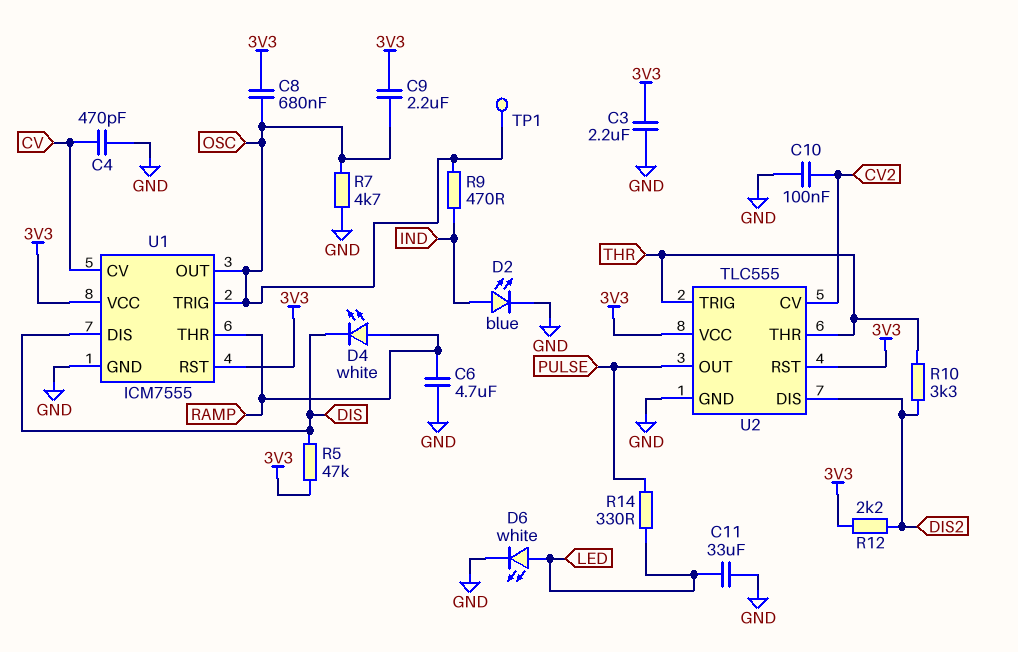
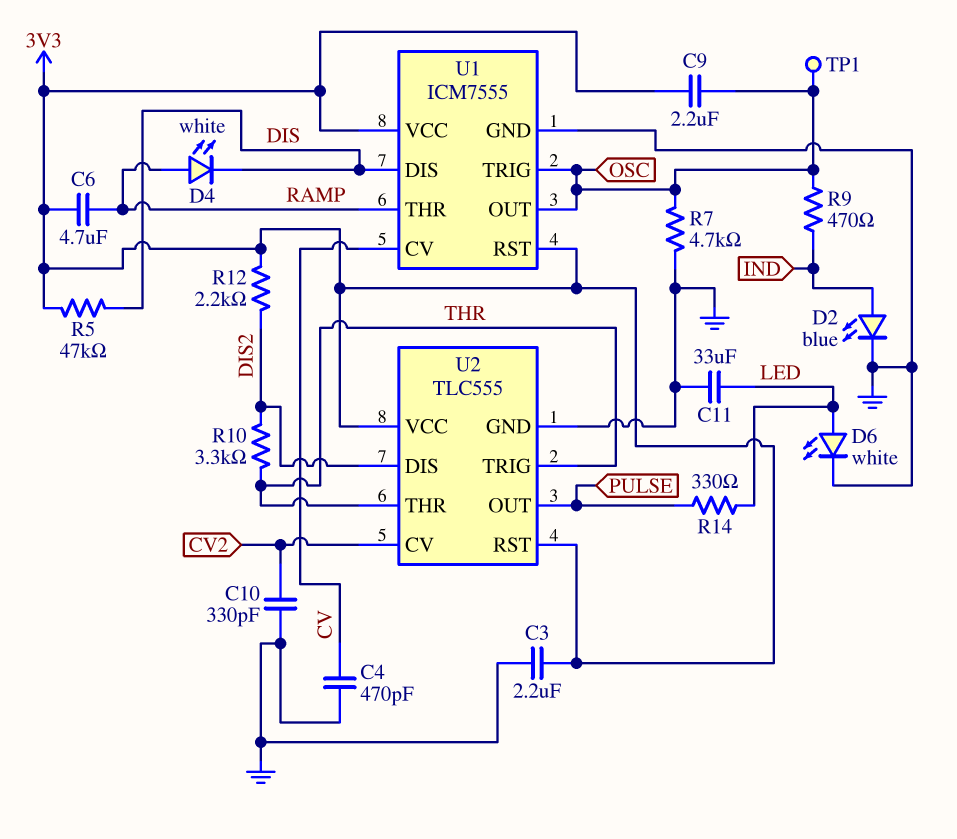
C6: 4.7uF (GND, RAMP) -> 4.7uF (3V3, RAMP)
C8: 680nF (3V3, OSC) -> none
C10: 100nF (CV2, GND) -> 330pF (CV2, GND)

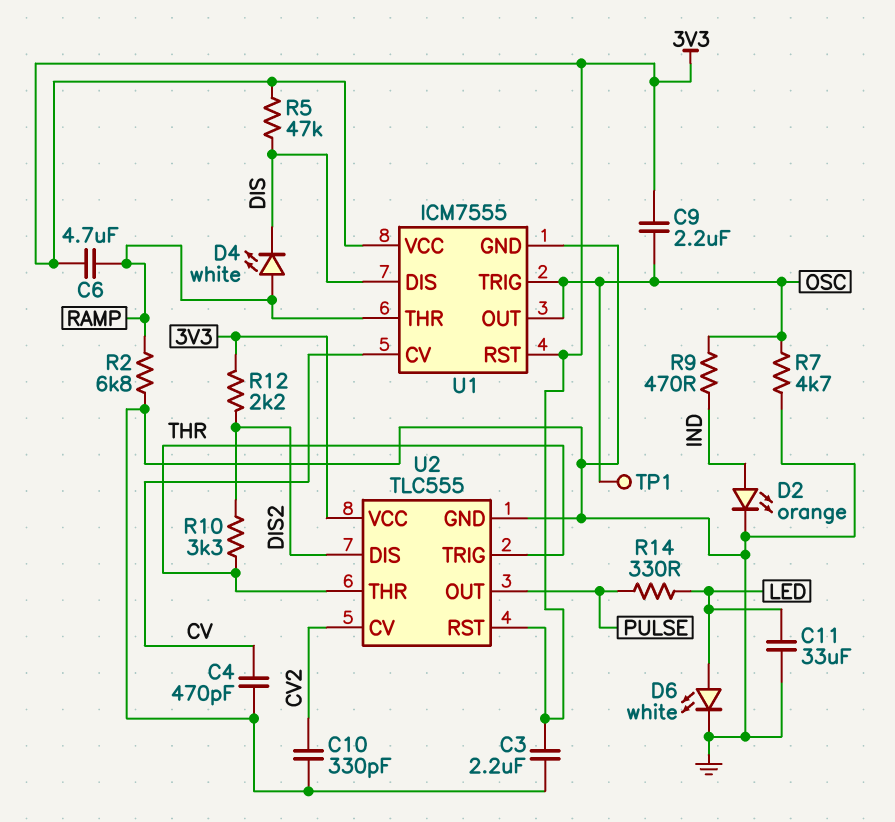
D2: LED blue (A IND, K GND) -> LED orange (A IND, K GND)
R2: none -> 6.8k (GND, RAMP)

